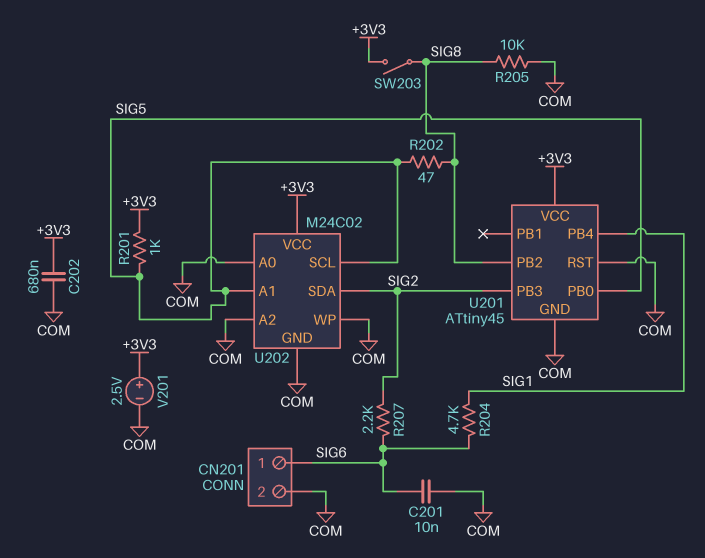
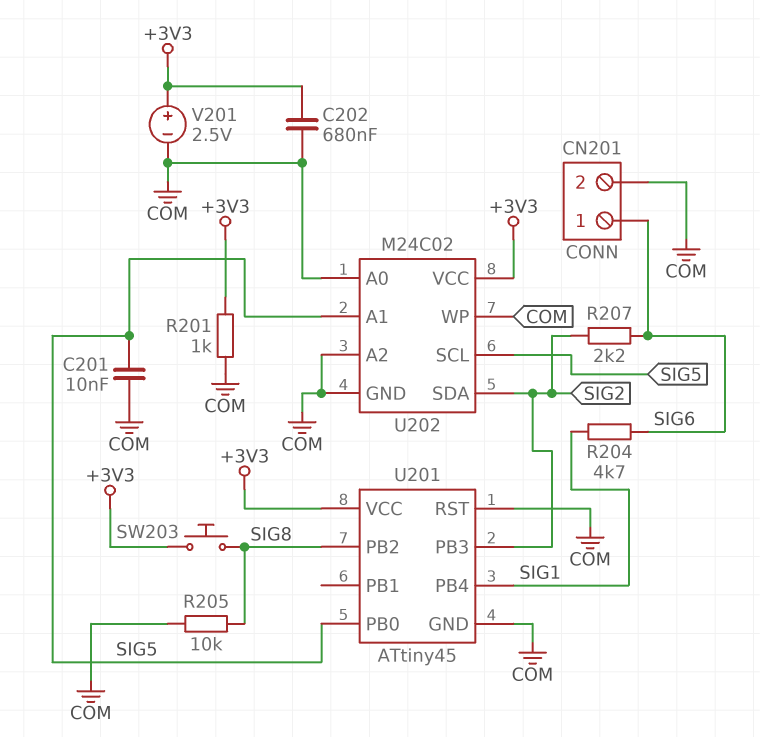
C201: 10nF (COM, SIG6) -> 10nF (COM, SIG5)
R201: 1k (+3V3, SIG5) -> 1k (+3V3, COM)
R202: 47 (SIG5, SIG8) -> none
SW203: switch (+3V3, SIG8) -> button (+3V3, SIG8)

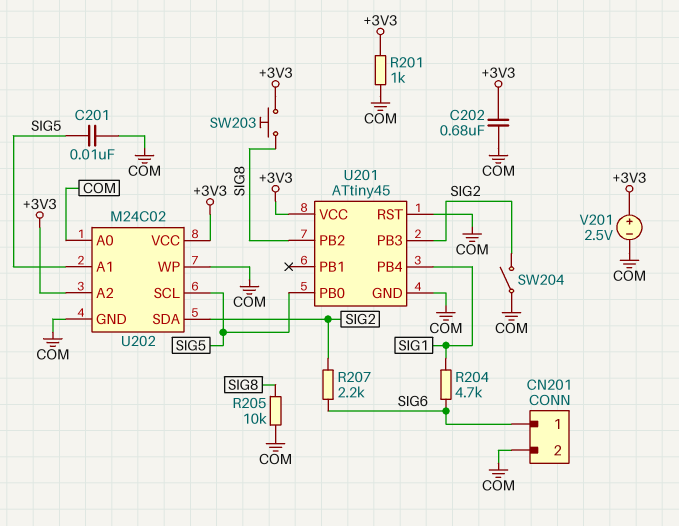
SW204: none -> switch (COM, SIG2)
U202 pin A2: COM -> +3V3

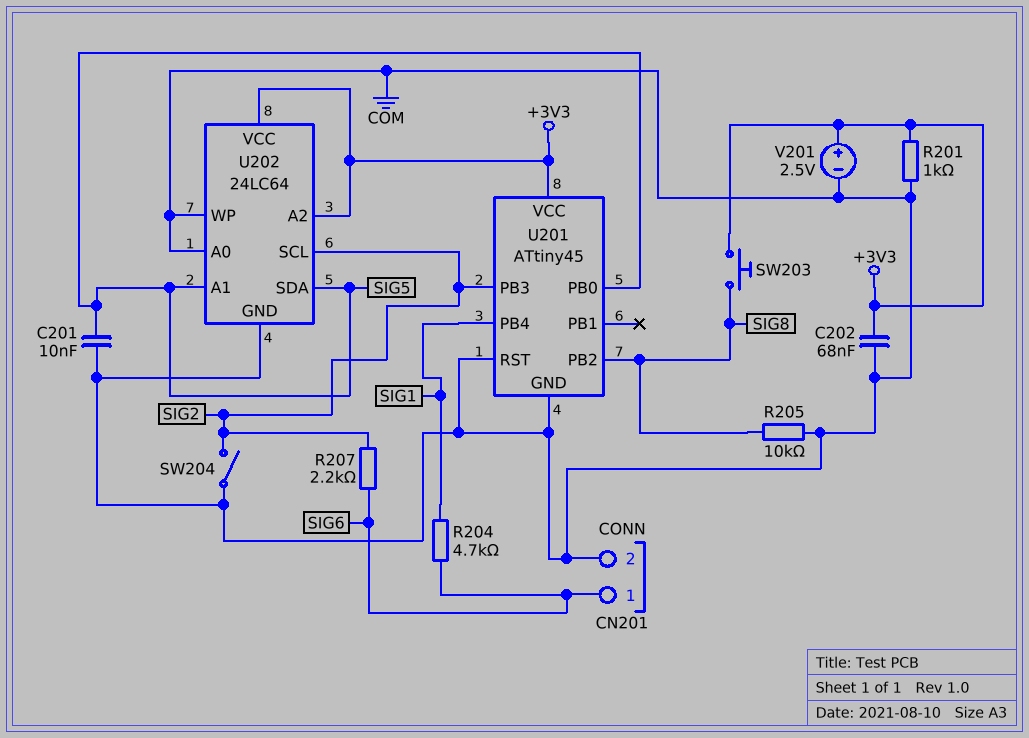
C202: 680nF (+3V3, COM) -> 68nF (+3V3, COM)
U202: M24C02 -> 24LC64
U202 pin SCL: SIG5 -> SIG2
U202 pin SDA: SIG2 -> SIG5

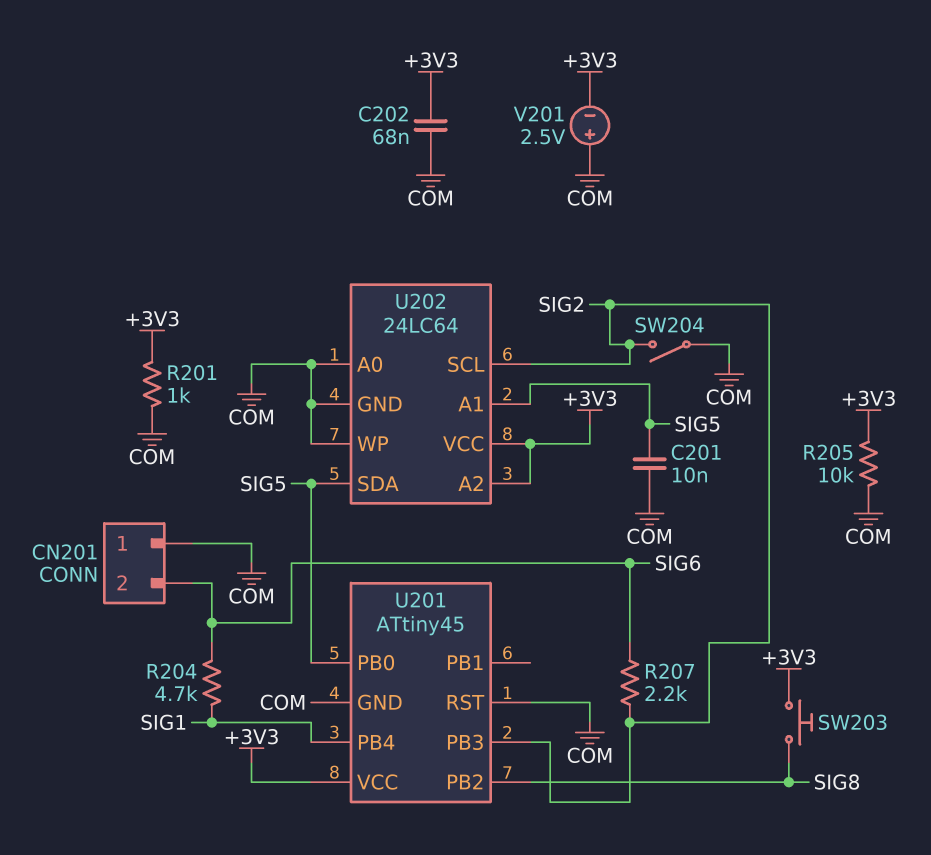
CN201 pin 1: SIG6 -> COM
CN201 pin 2: COM -> SIG6
R205: 10k (COM, SIG8) -> 10k (+3V3, COM)
V201: 2.5V (plus +3V3, minus COM) -> 2.5V (plus COM, minus +3V3)

